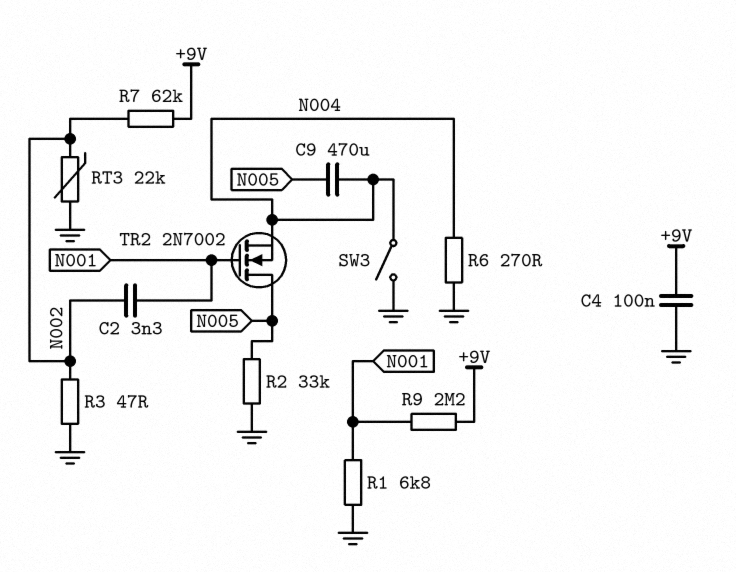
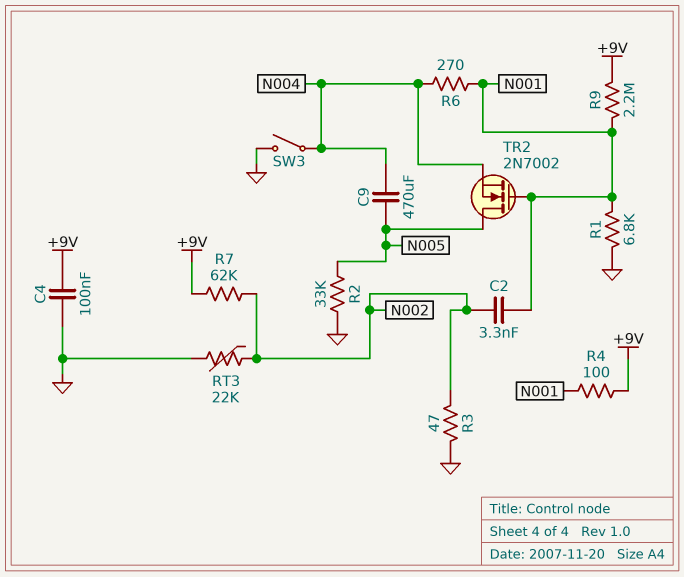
R4: none -> 100 (+9V, N001)
R6: 270 (GND, N004) -> 270 (N001, N004)

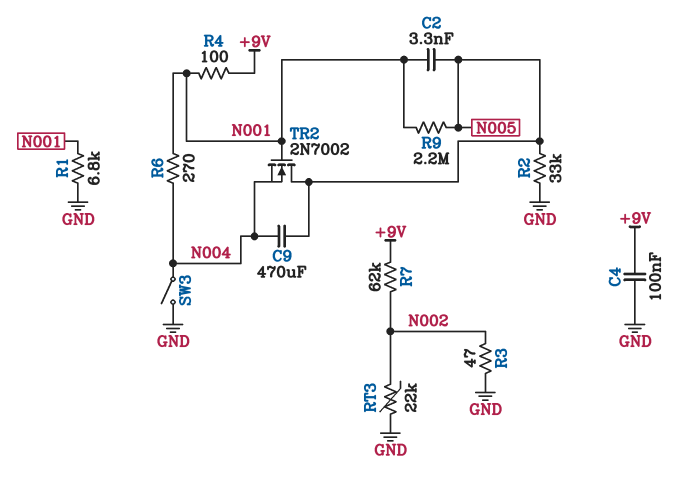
C2: 3.3nF (N001, N002) -> 3.3nF (N001, N005)
R9: 2.2M (+9V, N001) -> 2.2M (N001, N005)

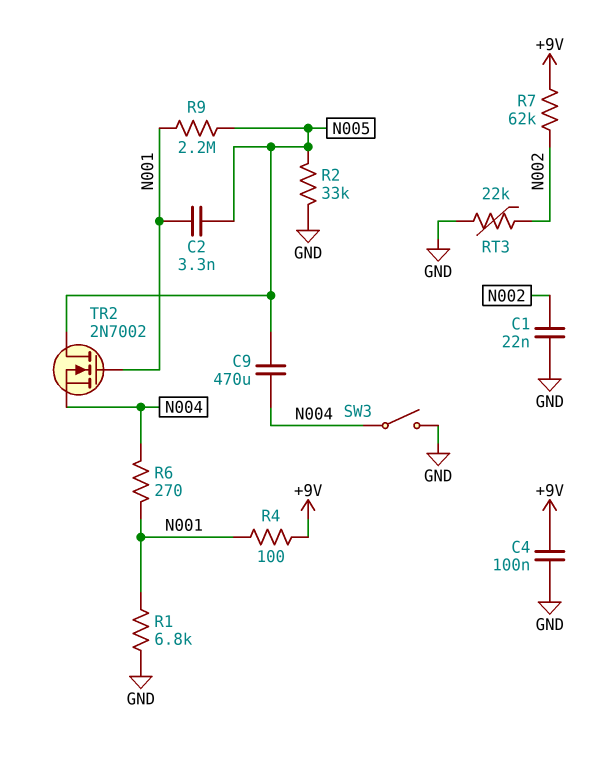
C1: none -> 22nF (GND, N002)
R3: 47 (GND, N002) -> none

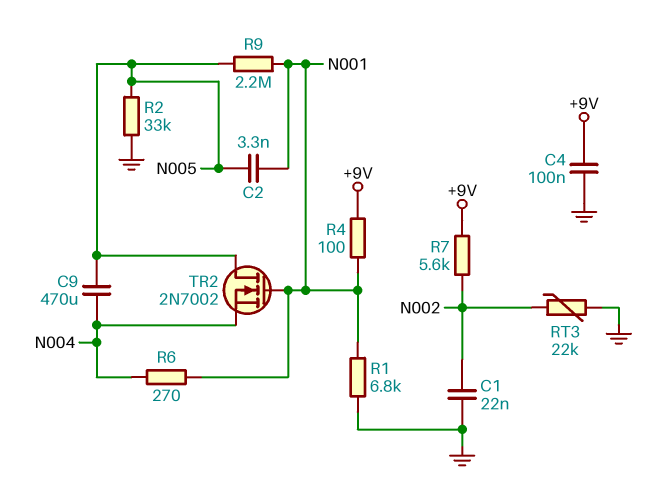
R7: 62k (+9V, N002) -> 5.6k (+9V, N002)
SW3: switch (GND, N004) -> none

